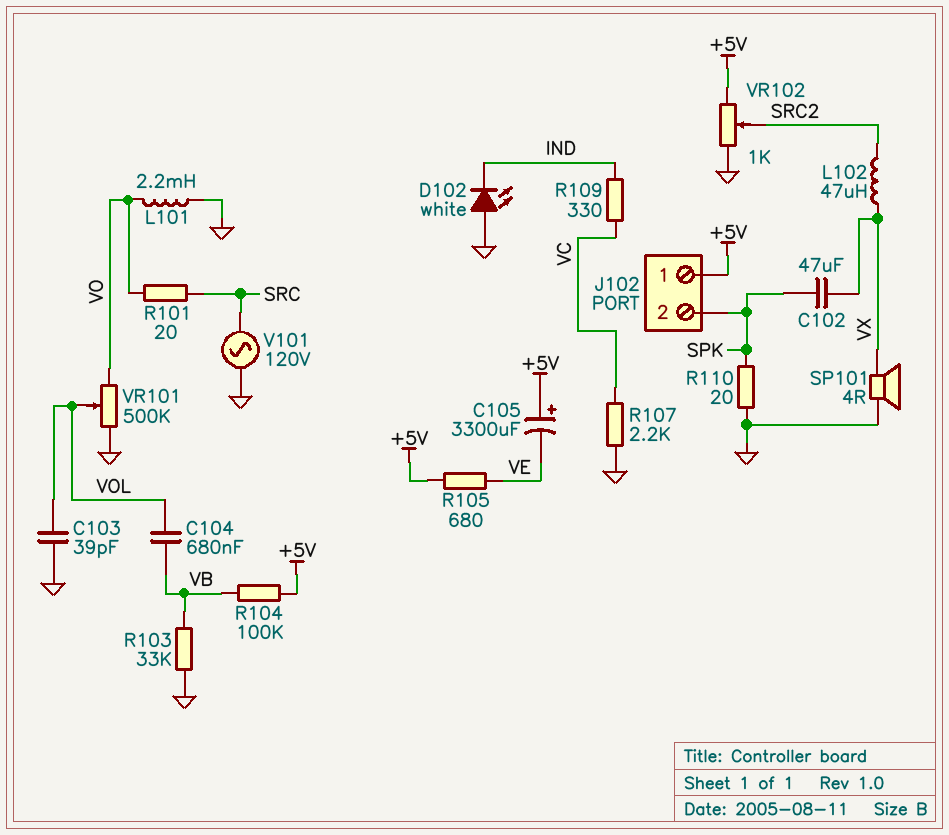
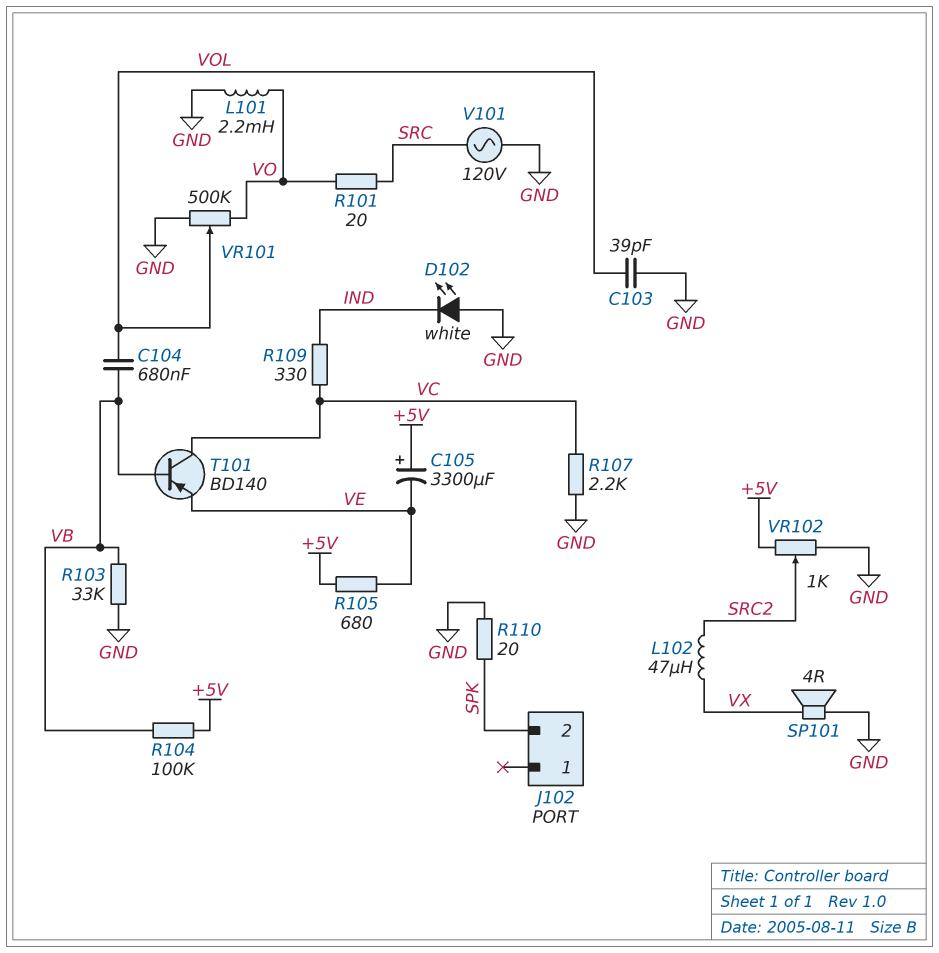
C102: 47uF (SPK, VX) -> none
J102 pin 1: +5V -> none
T101: none -> PNP BD140 (B VB, C VC, E VE)

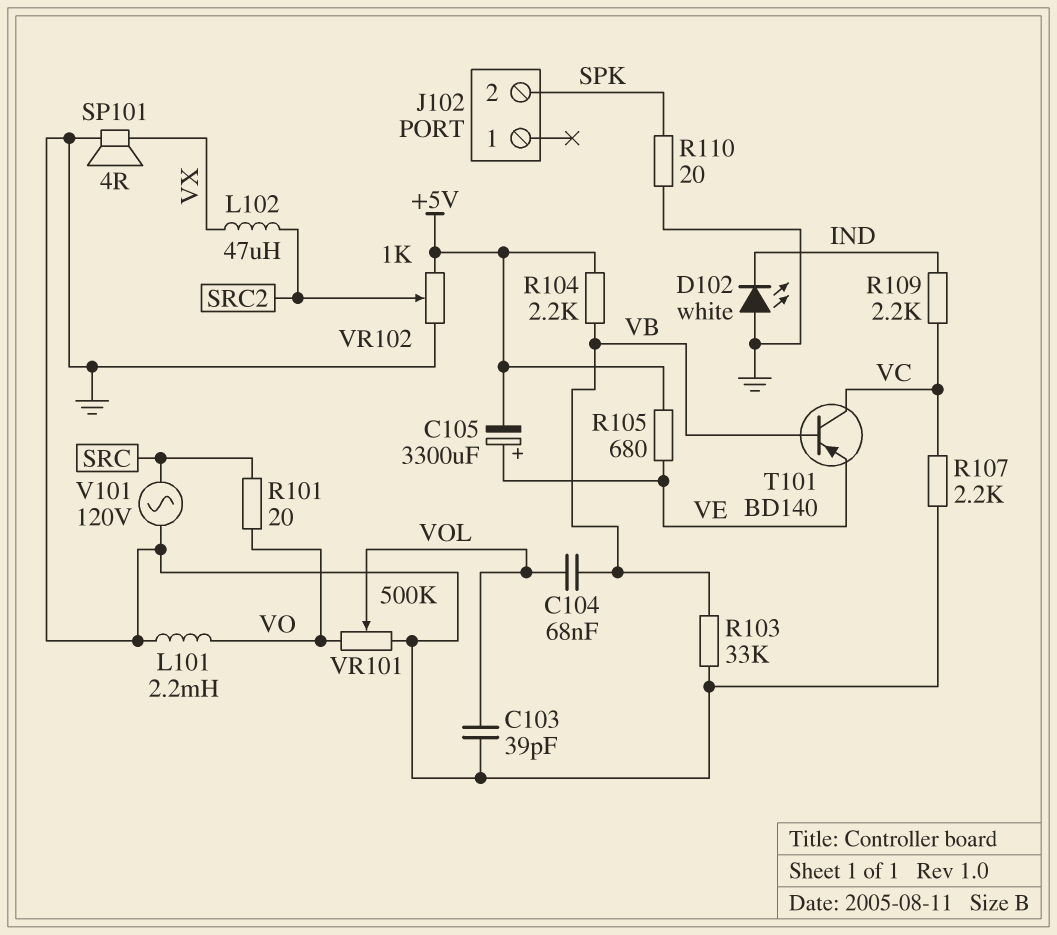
C104: 680nF (VB, VOL) -> 68nF (VB, VOL)
C105: 3300uF (plus +5V, minus VE) -> 3300uF (plus VE, minus +5V)
R104: 100k (+5V, VB) -> 2.2k (+5V, VB)
R109: 330 (IND, VC) -> 2.2k (IND, VC)

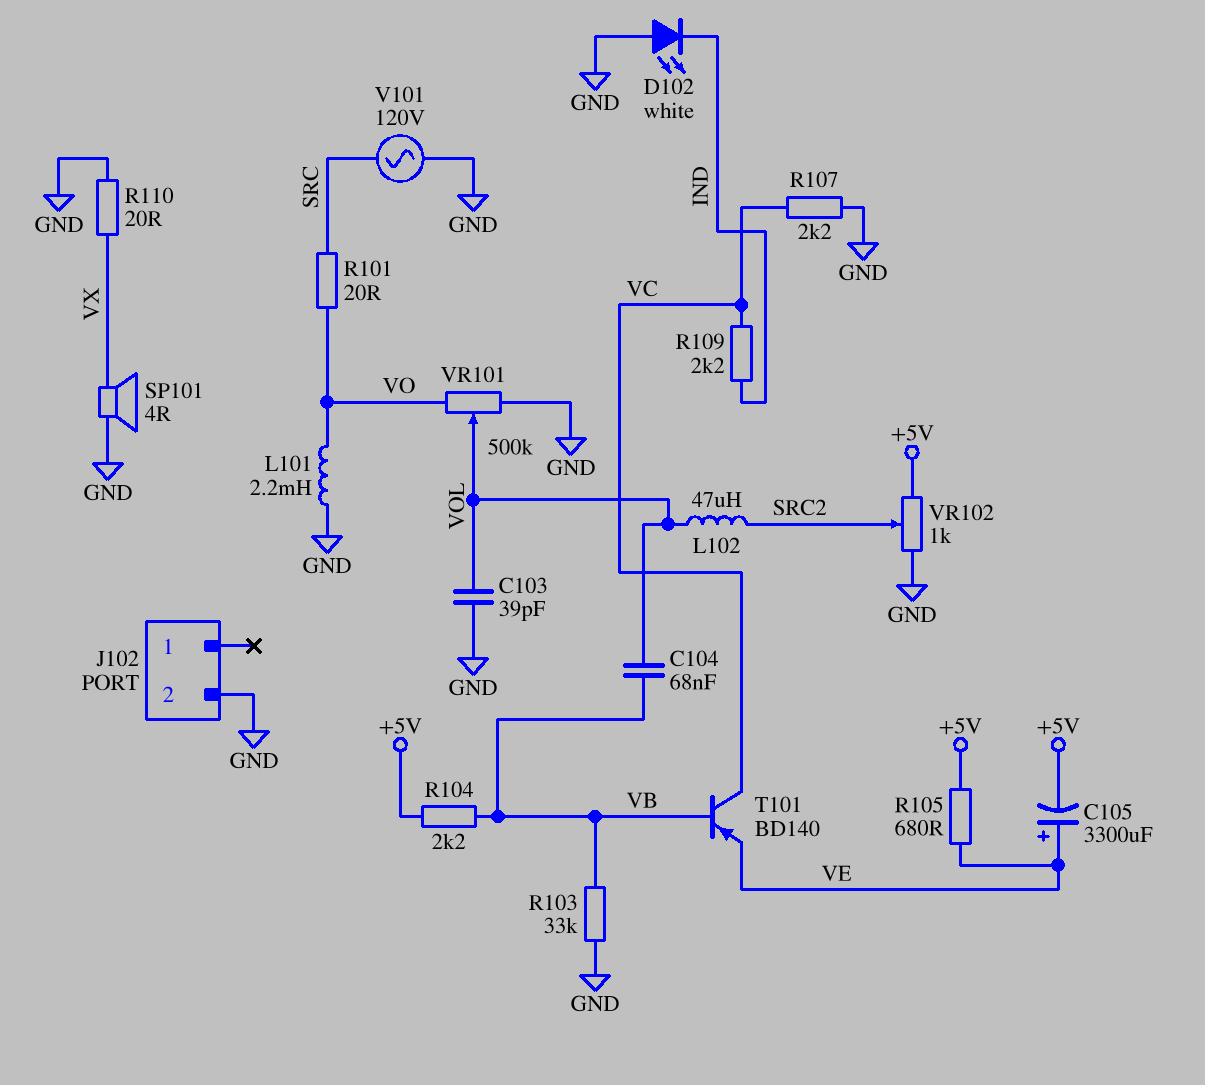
J102 pin 2: SPK -> GND
L102: 47uH (SRC2, VX) -> 47uH (SRC2, VOL)
R110: 20 (GND, SPK) -> 20 (GND, VX)

